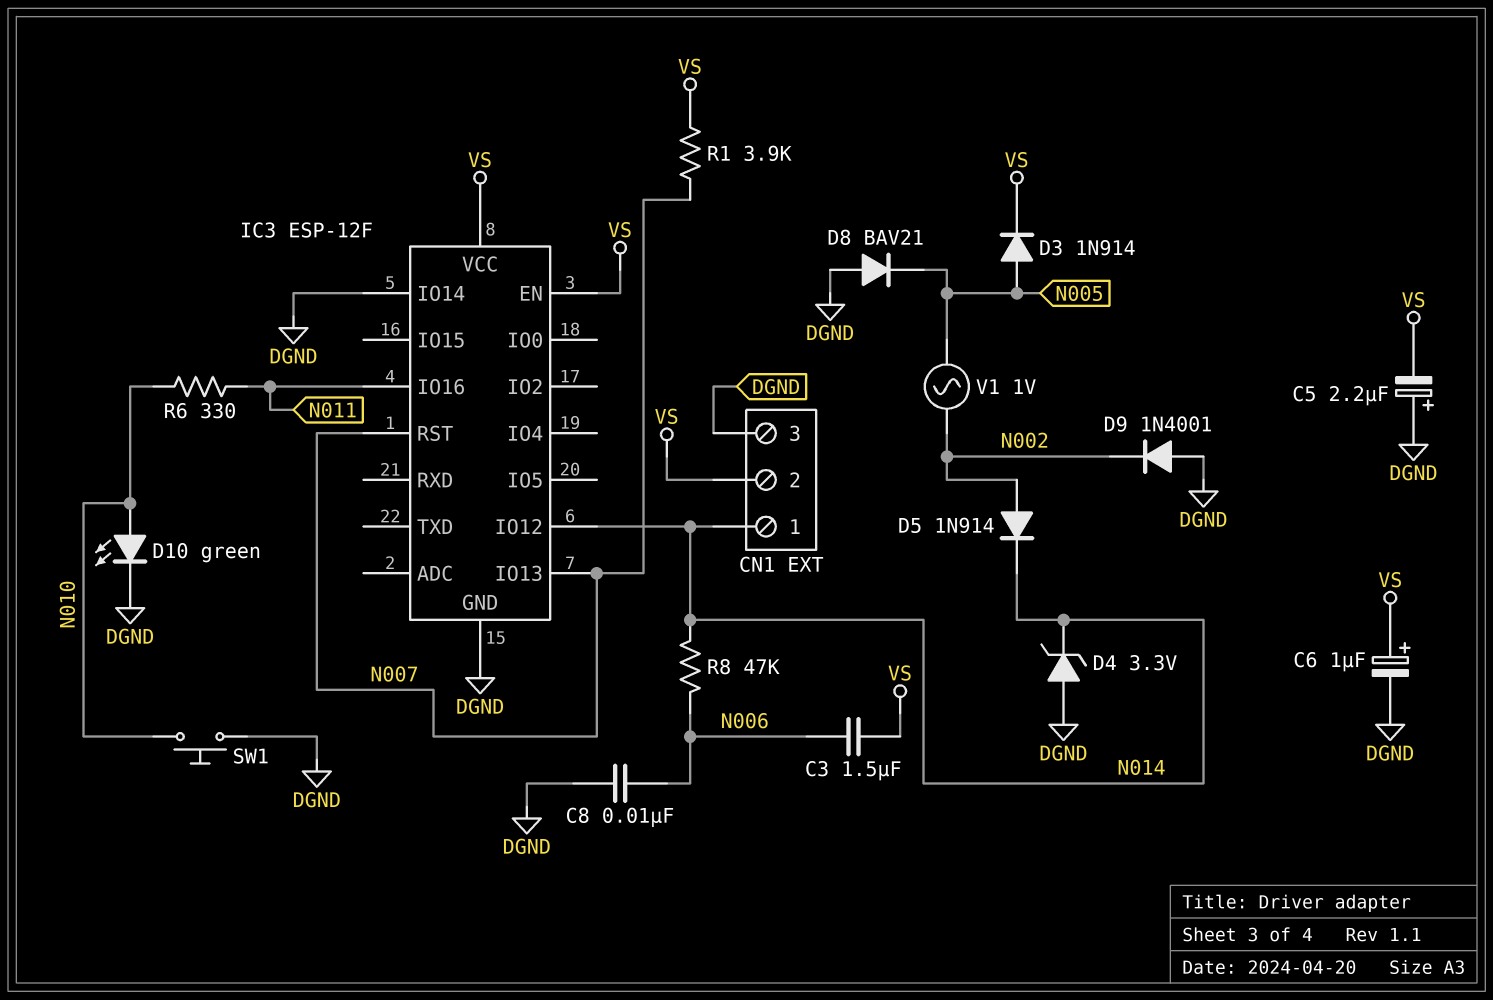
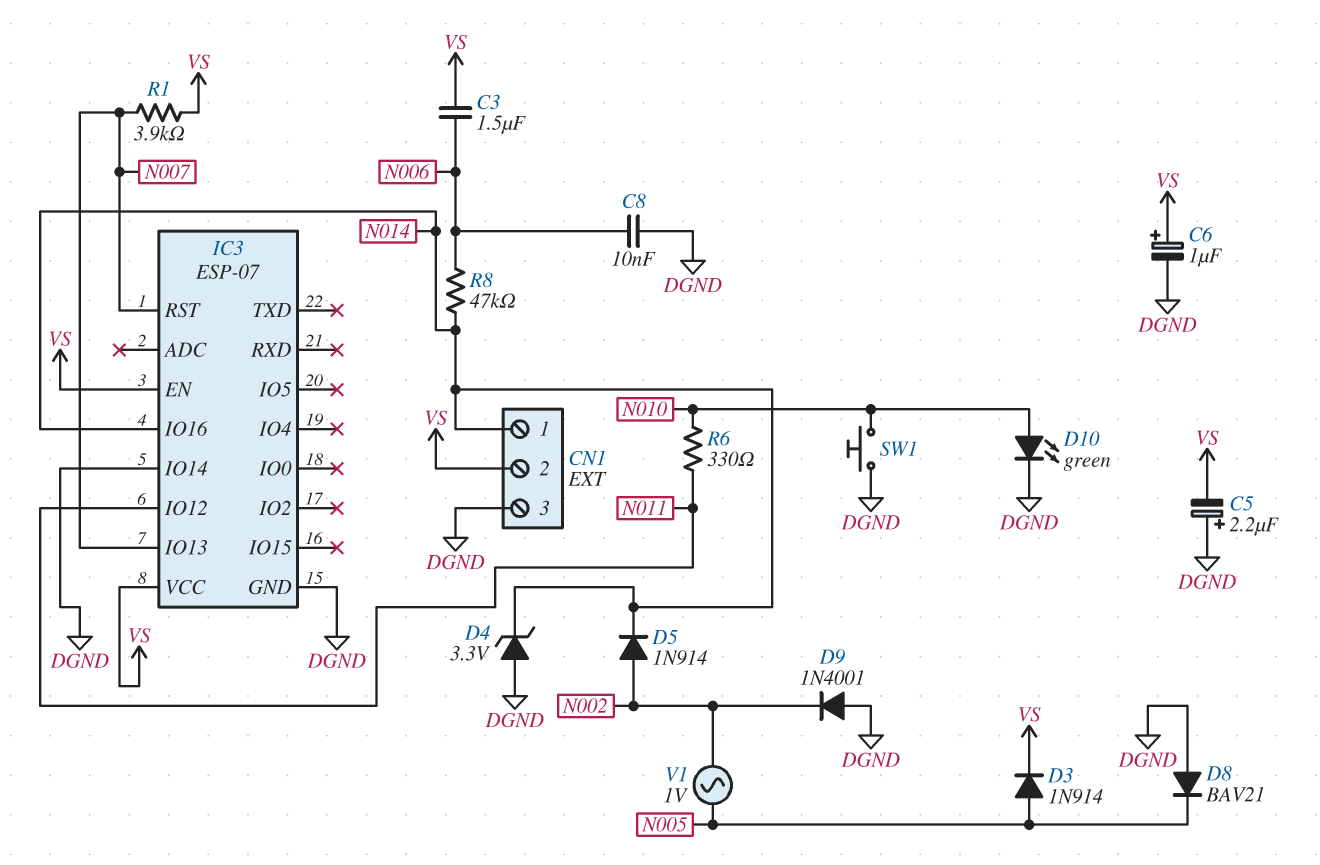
IC3: ESP-12F -> ESP-07
IC3 pin IO12: N014 -> N011
IC3 pin IO16: N011 -> N014

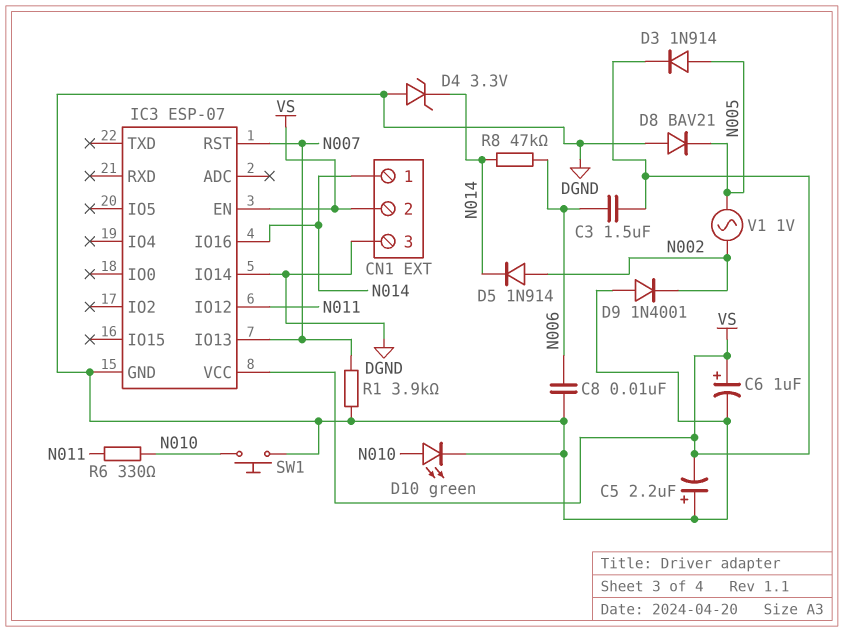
R1: 3.9k (N007, VS) -> 3.9k (DGND, N007)

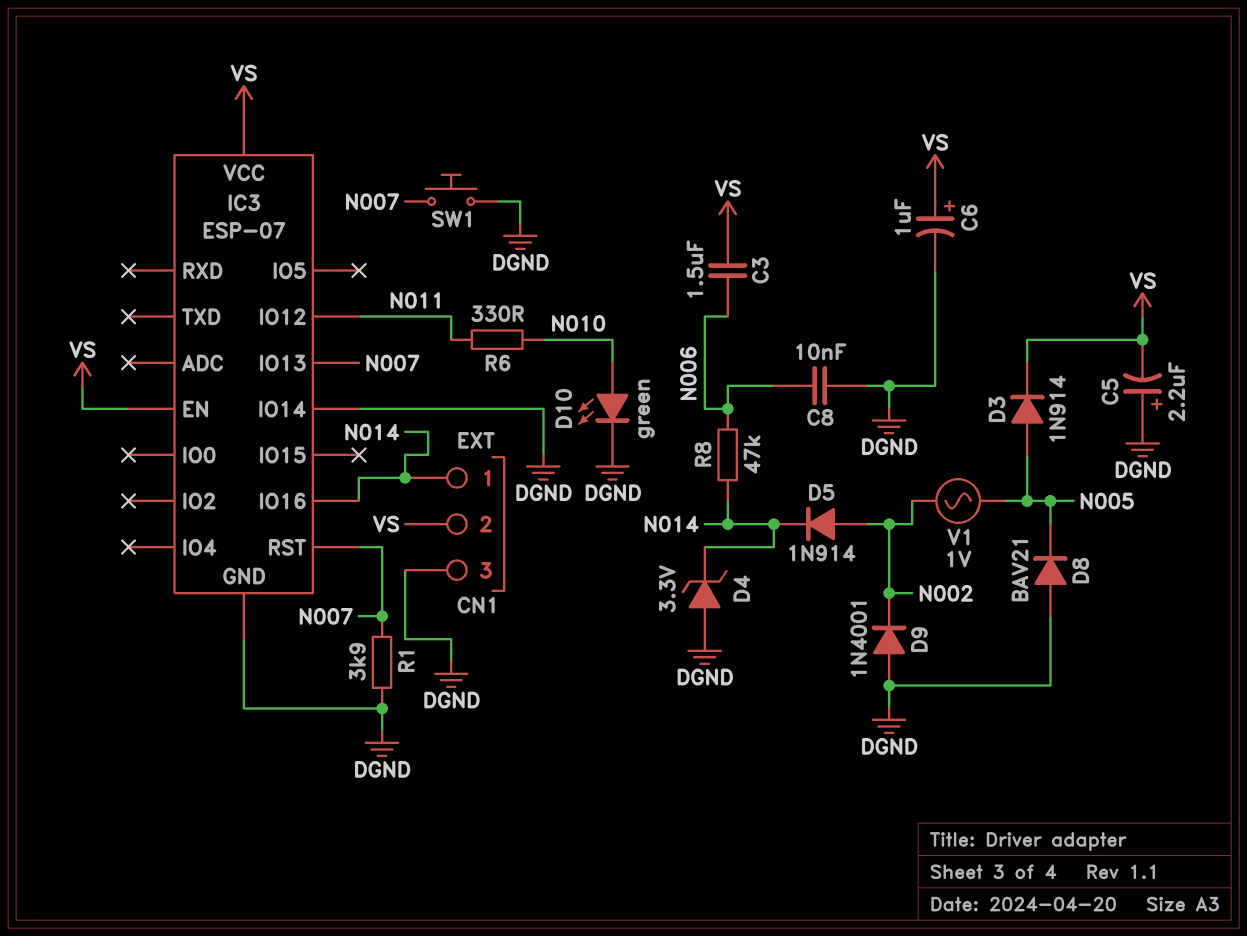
SW1: button (DGND, N010) -> button (DGND, N007)

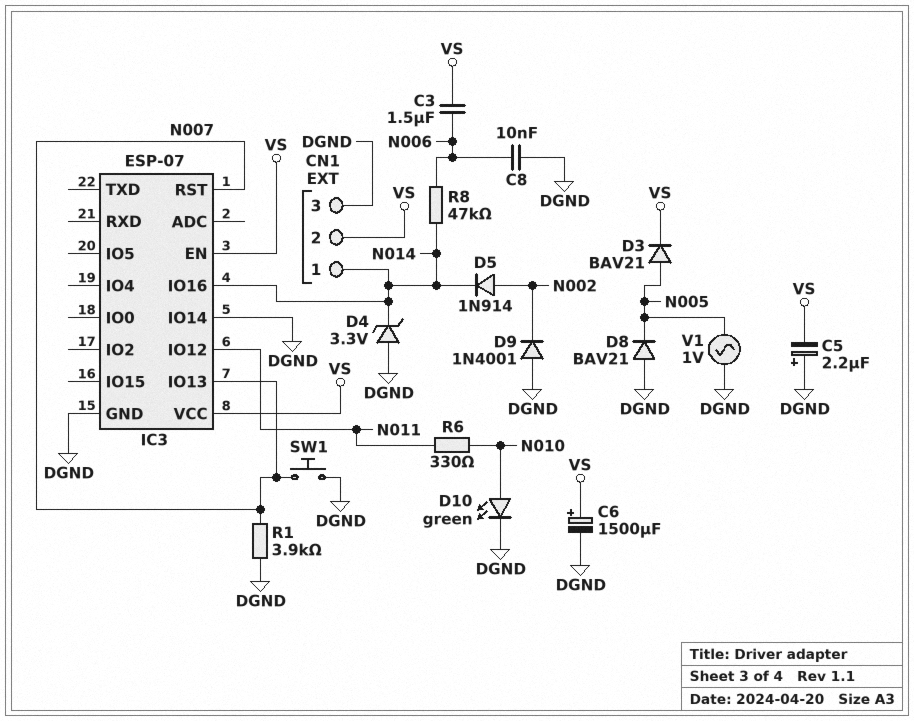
C6: 1uF (plus VS, minus DGND) -> 1500uF (plus VS, minus DGND)
D3: diode 1N914 (A N005, K VS) -> diode BAV21 (A N005, K VS)
V1: AC 1V (N002, N005) -> AC 1V (DGND, N005)

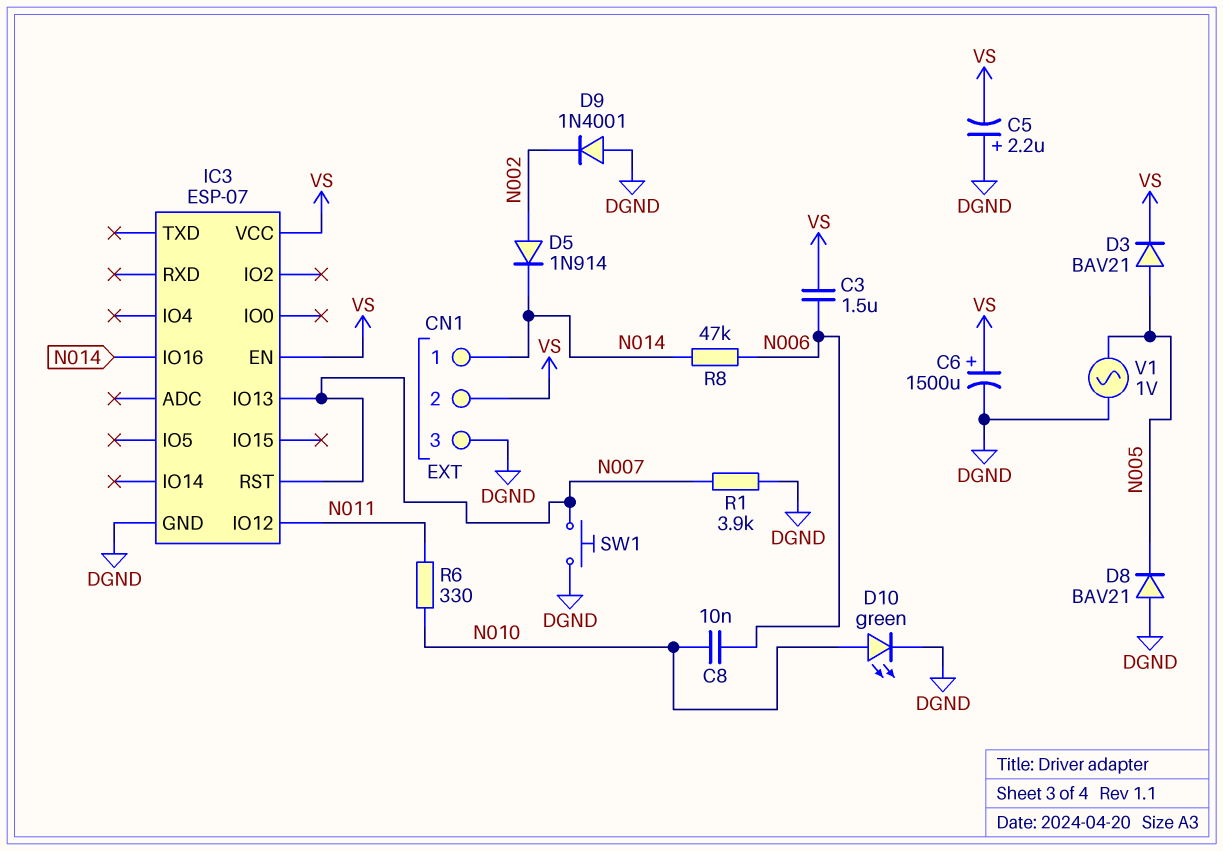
C8: 10nF (DGND, N006) -> 10nF (N006, N010)
D4: zener 3.3V (A DGND, K N014) -> none
IC3 pin IO14: DGND -> none

